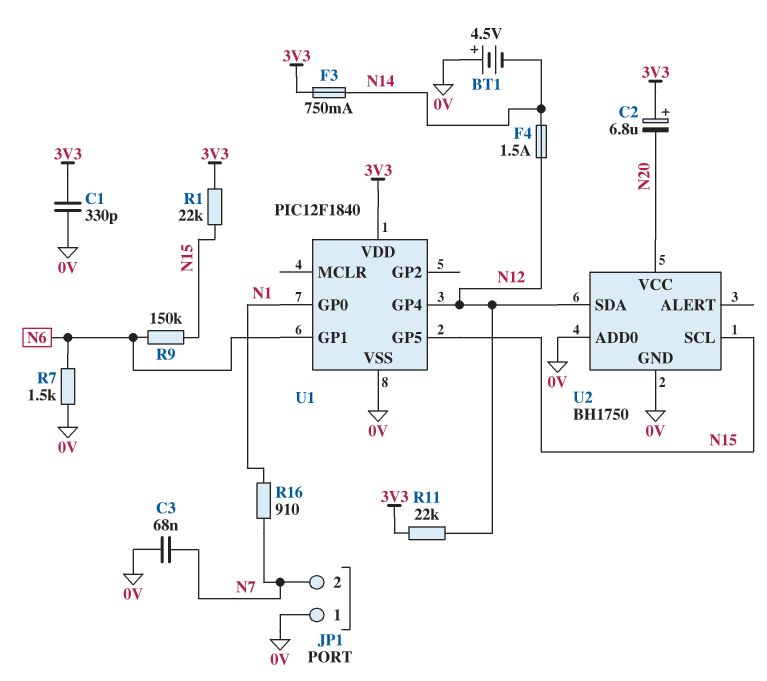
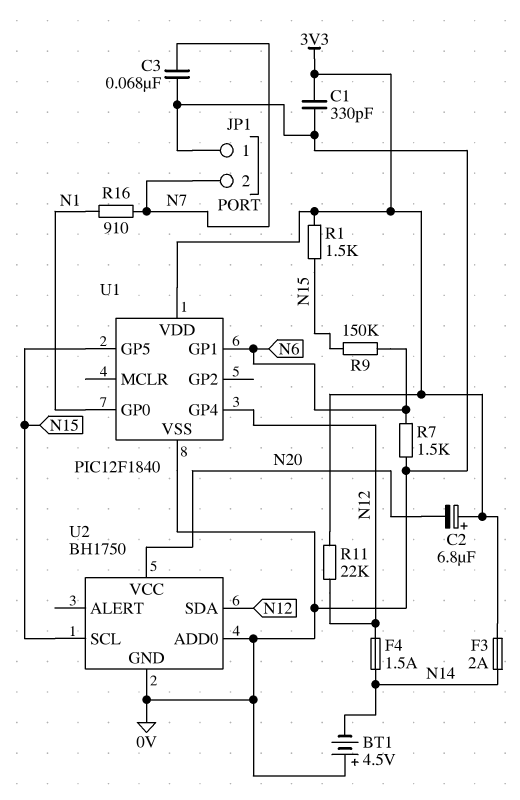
F3: 750mA (3V3, N14) -> 2A (3V3, N14)
R1: 22k (3V3, N15) -> 1.5k (3V3, N15)

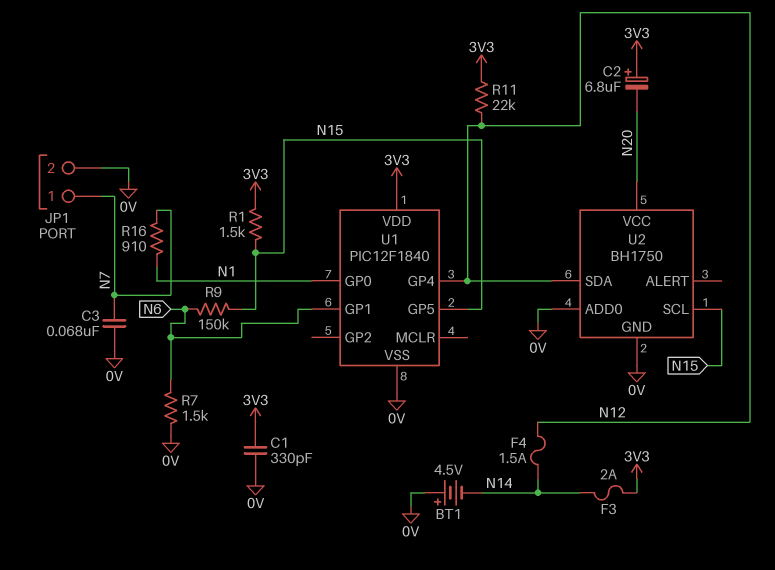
JP1 pin 1: 0V -> N7
JP1 pin 2: N7 -> 0V

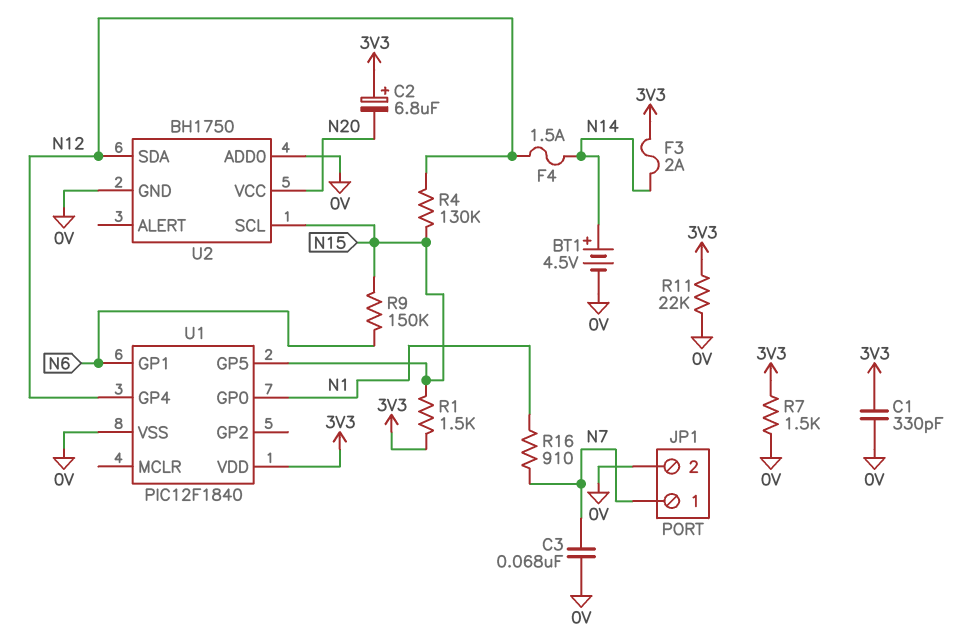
BT1: 4.5V (plus 0V, minus N14) -> 4.5V (plus N14, minus 0V)
R4: none -> 130k (N12, N15)
R7: 1.5k (0V, N6) -> 1.5k (0V, 3V3)
R11: 22k (3V3, N12) -> 22k (0V, 3V3)

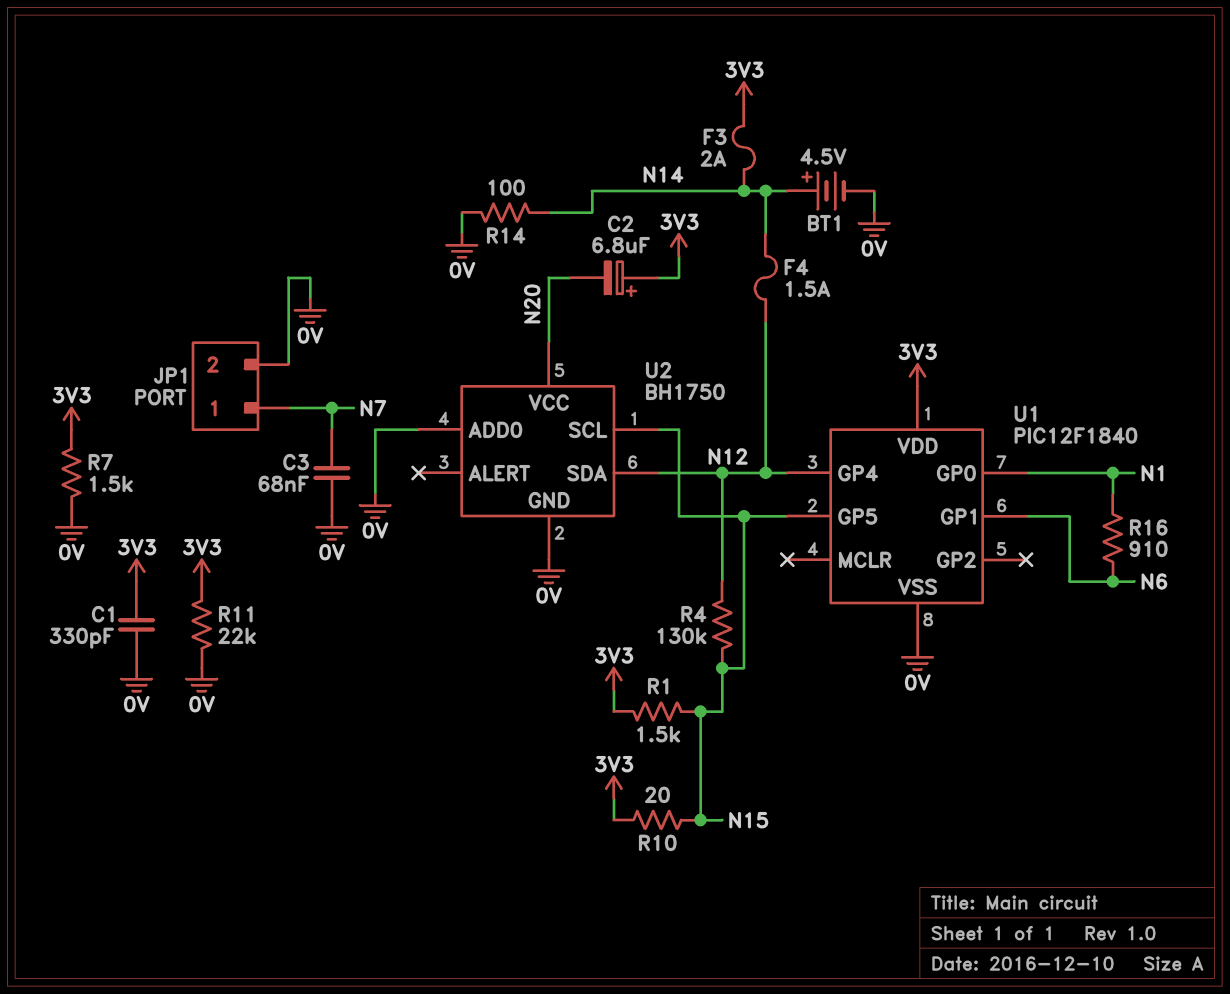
R9: 150k (N6, N15) -> none
R10: none -> 20 (3V3, N15)
R14: none -> 100 (0V, N14)
R16: 910 (N1, N7) -> 910 (N1, N6)

